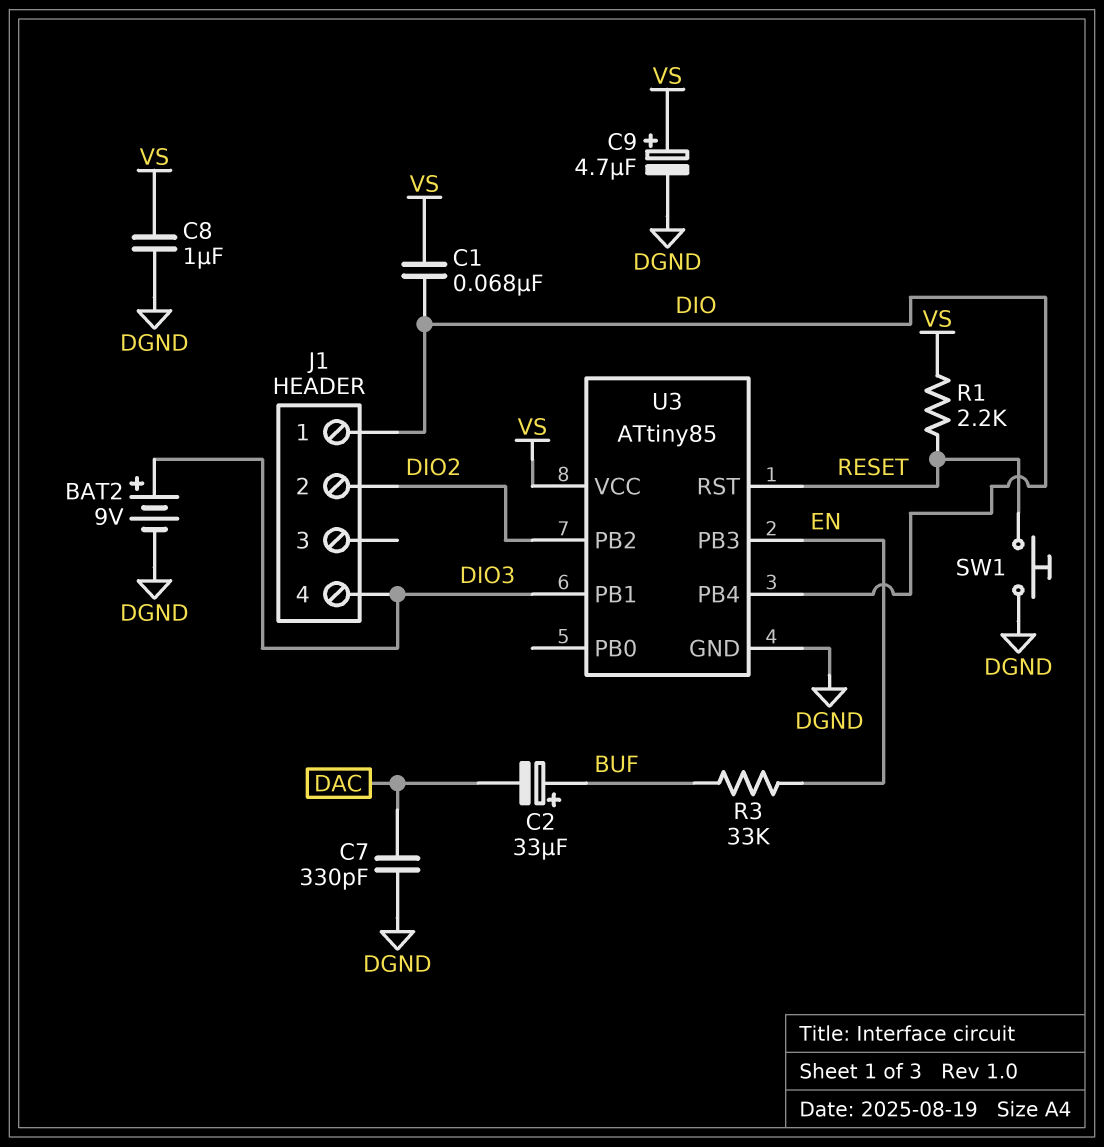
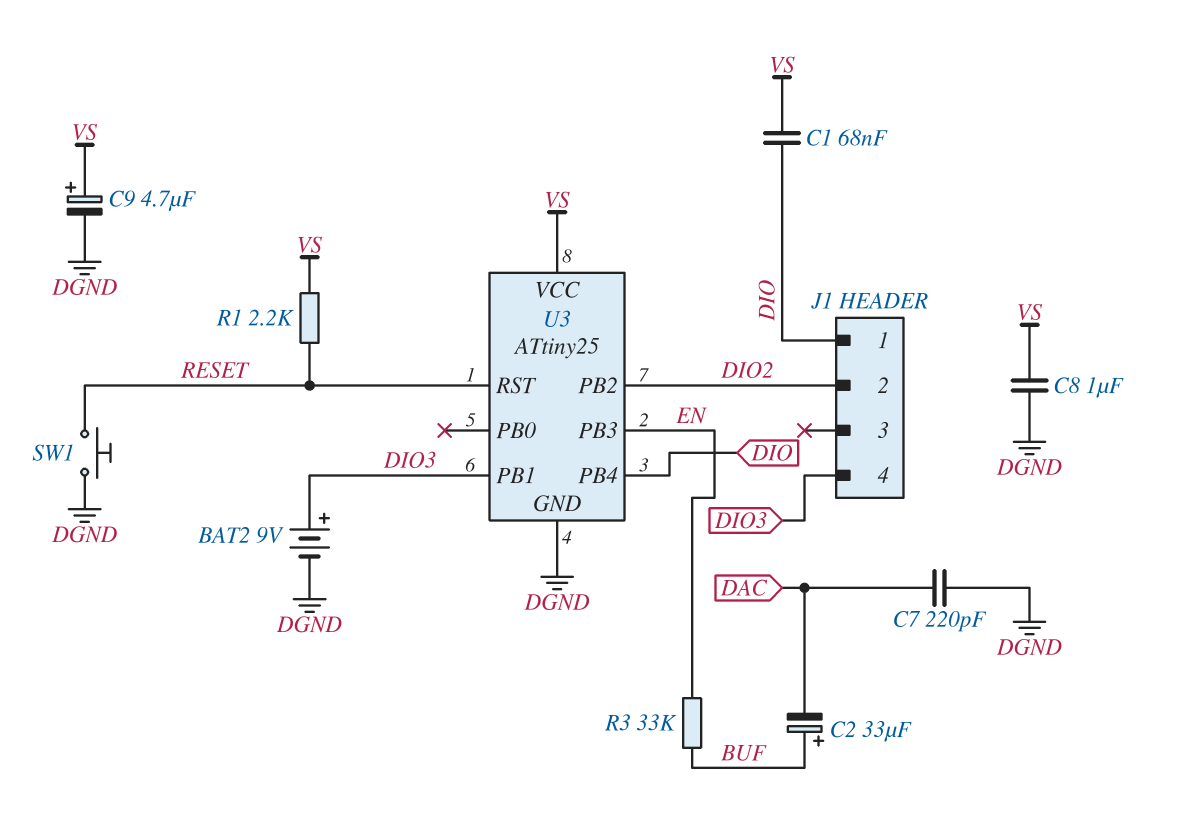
C7: 330pF (DAC, DGND) -> 220pF (DAC, DGND)
U3: ATtiny85 -> ATtiny25

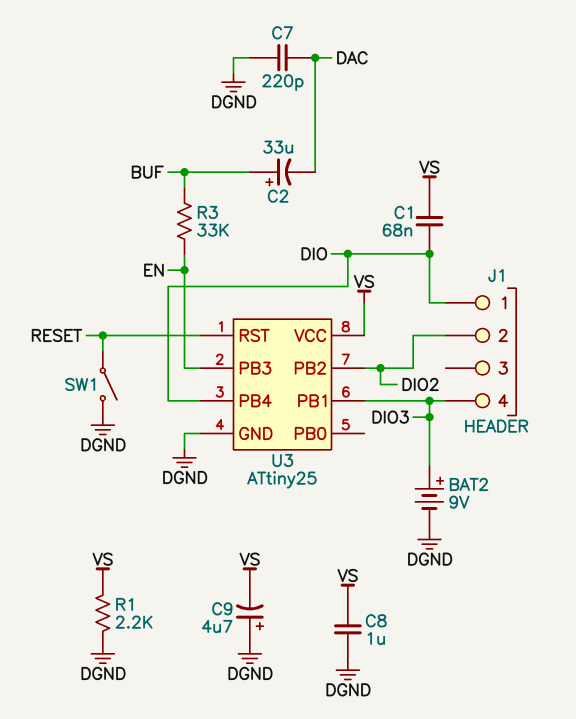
C9: 4.7uF (plus VS, minus DGND) -> 4.7uF (plus DGND, minus VS)
R1: 2.2k (RESET, VS) -> 2.2k (DGND, VS)
SW1: button (DGND, RESET) -> switch (DGND, RESET)

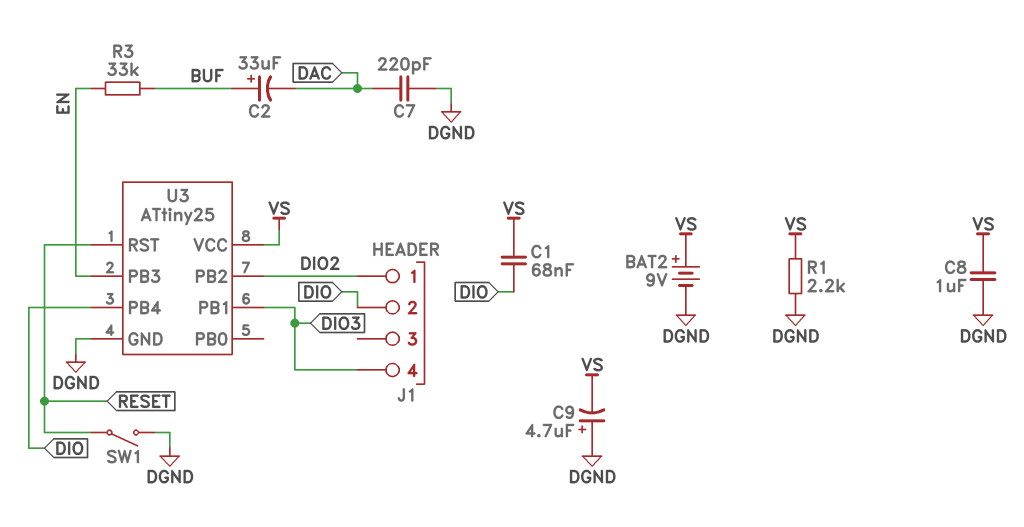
BAT2: 9V (plus DIO3, minus DGND) -> 9V (plus VS, minus DGND)
J1 pin 1: DIO -> DIO2
J1 pin 2: DIO2 -> DIO

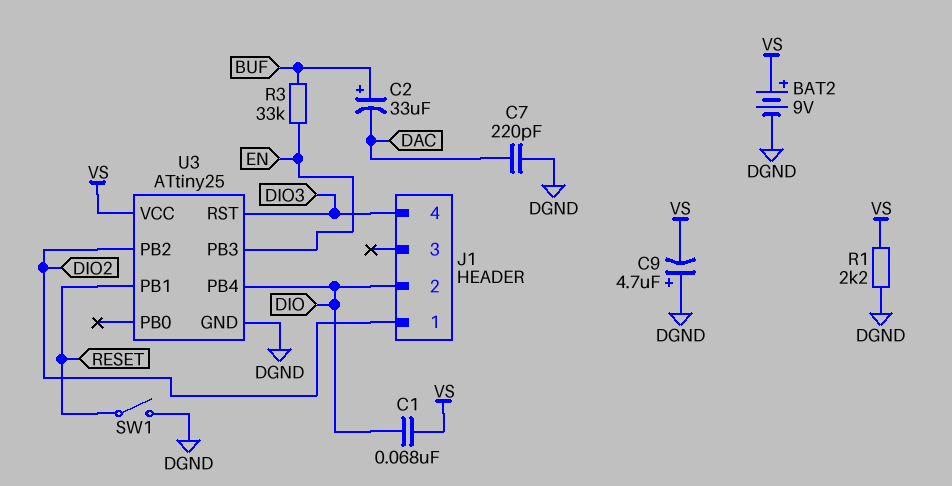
C8: 1uF (DGND, VS) -> none
U3 pin PB1: DIO3 -> RESET
U3 pin RST: RESET -> DIO3

